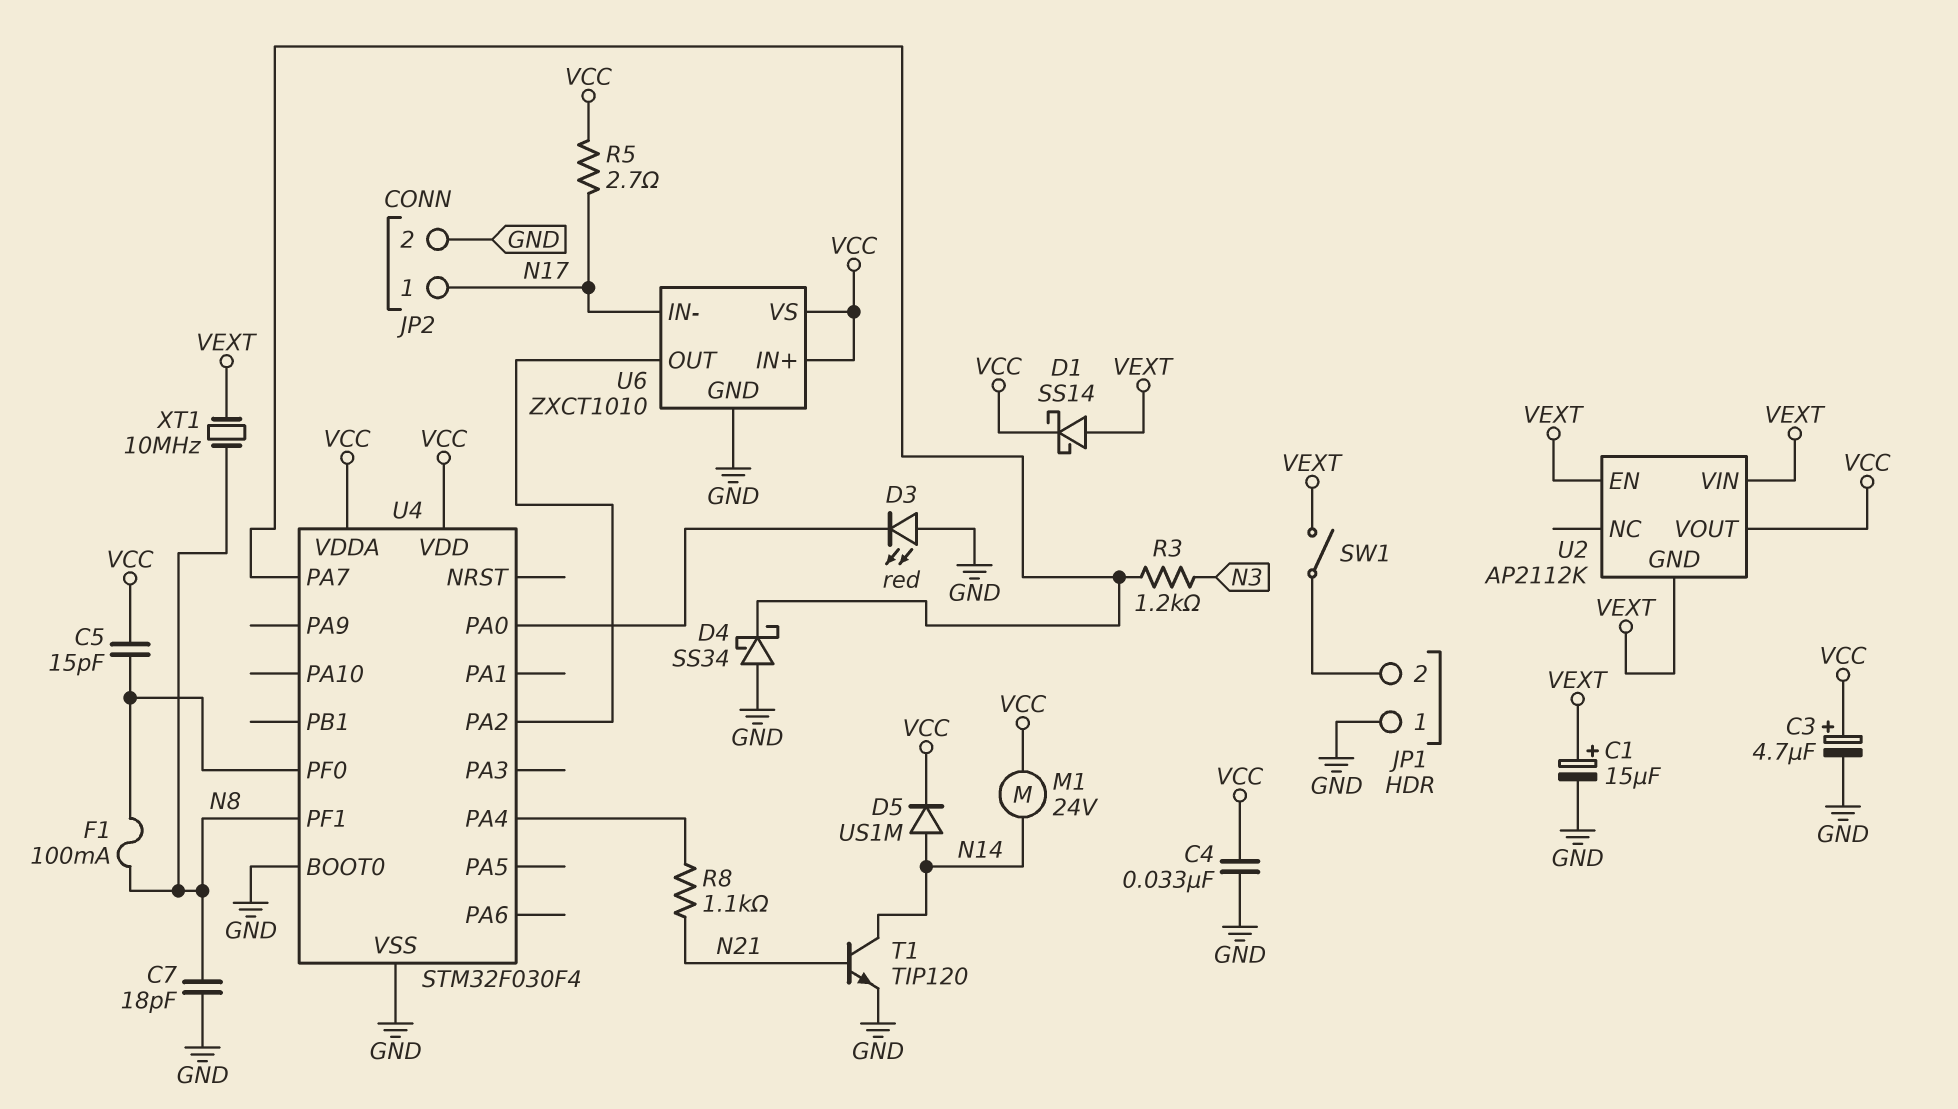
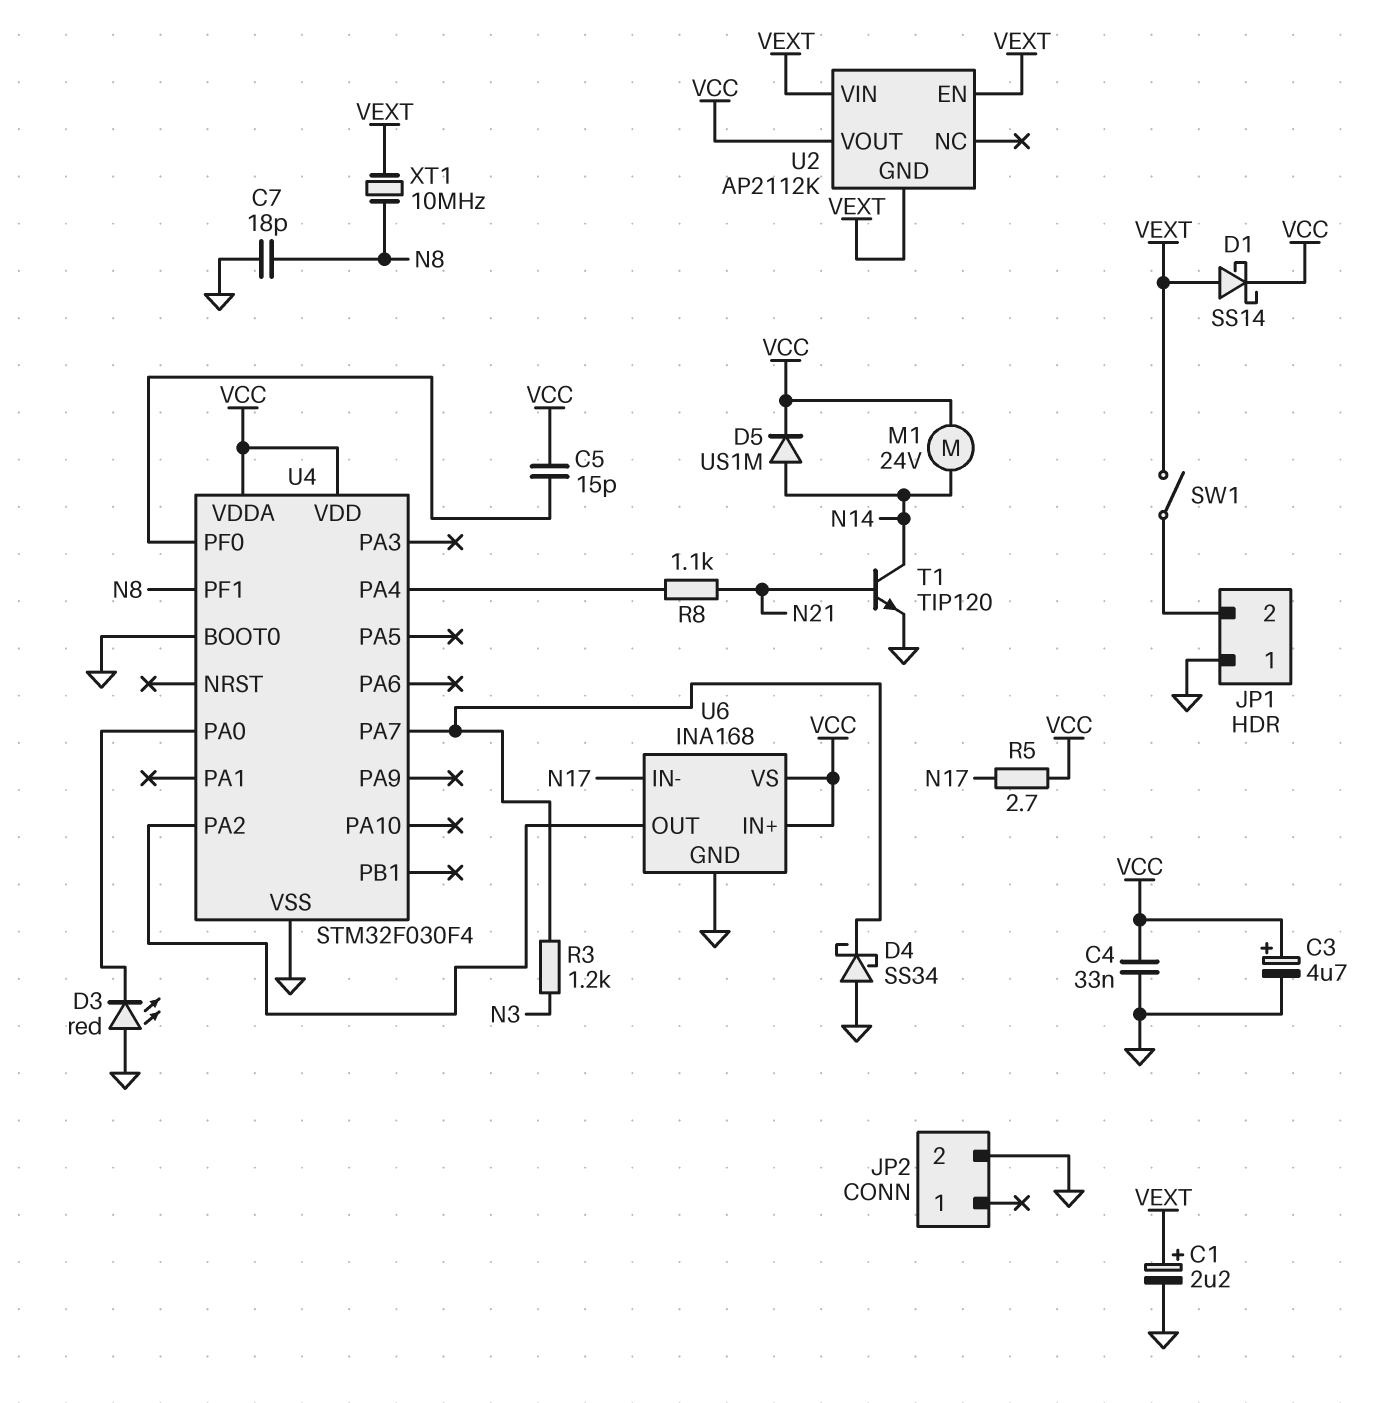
C1: 15uF (plus VEXT, minus GND) -> 2.2uF (plus VEXT, minus GND)
F1: 100mA (N8, U4/PF0) -> none
JP2 pin 1: N17 -> none
U6: ZXCT1010 -> INA168

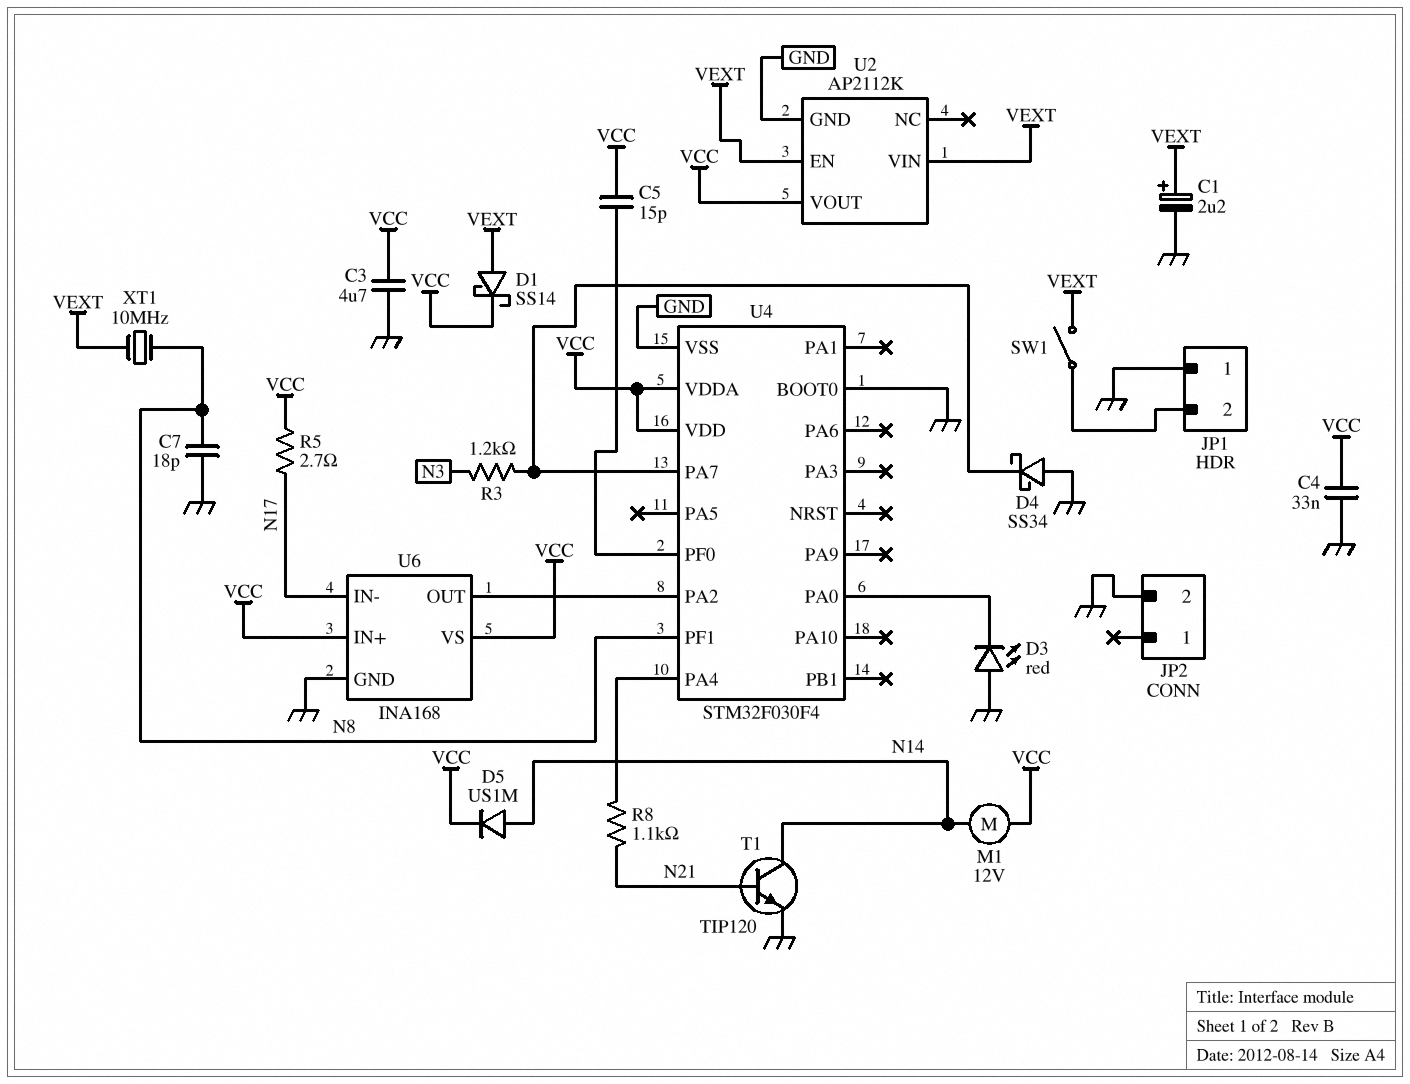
C3: 4.7uF (plus VCC, minus GND) -> 4.7uF (GND, VCC)
M1: motor 24V (N14, VCC) -> motor 12V (N14, VCC)
U2 pin GND: VEXT -> GND

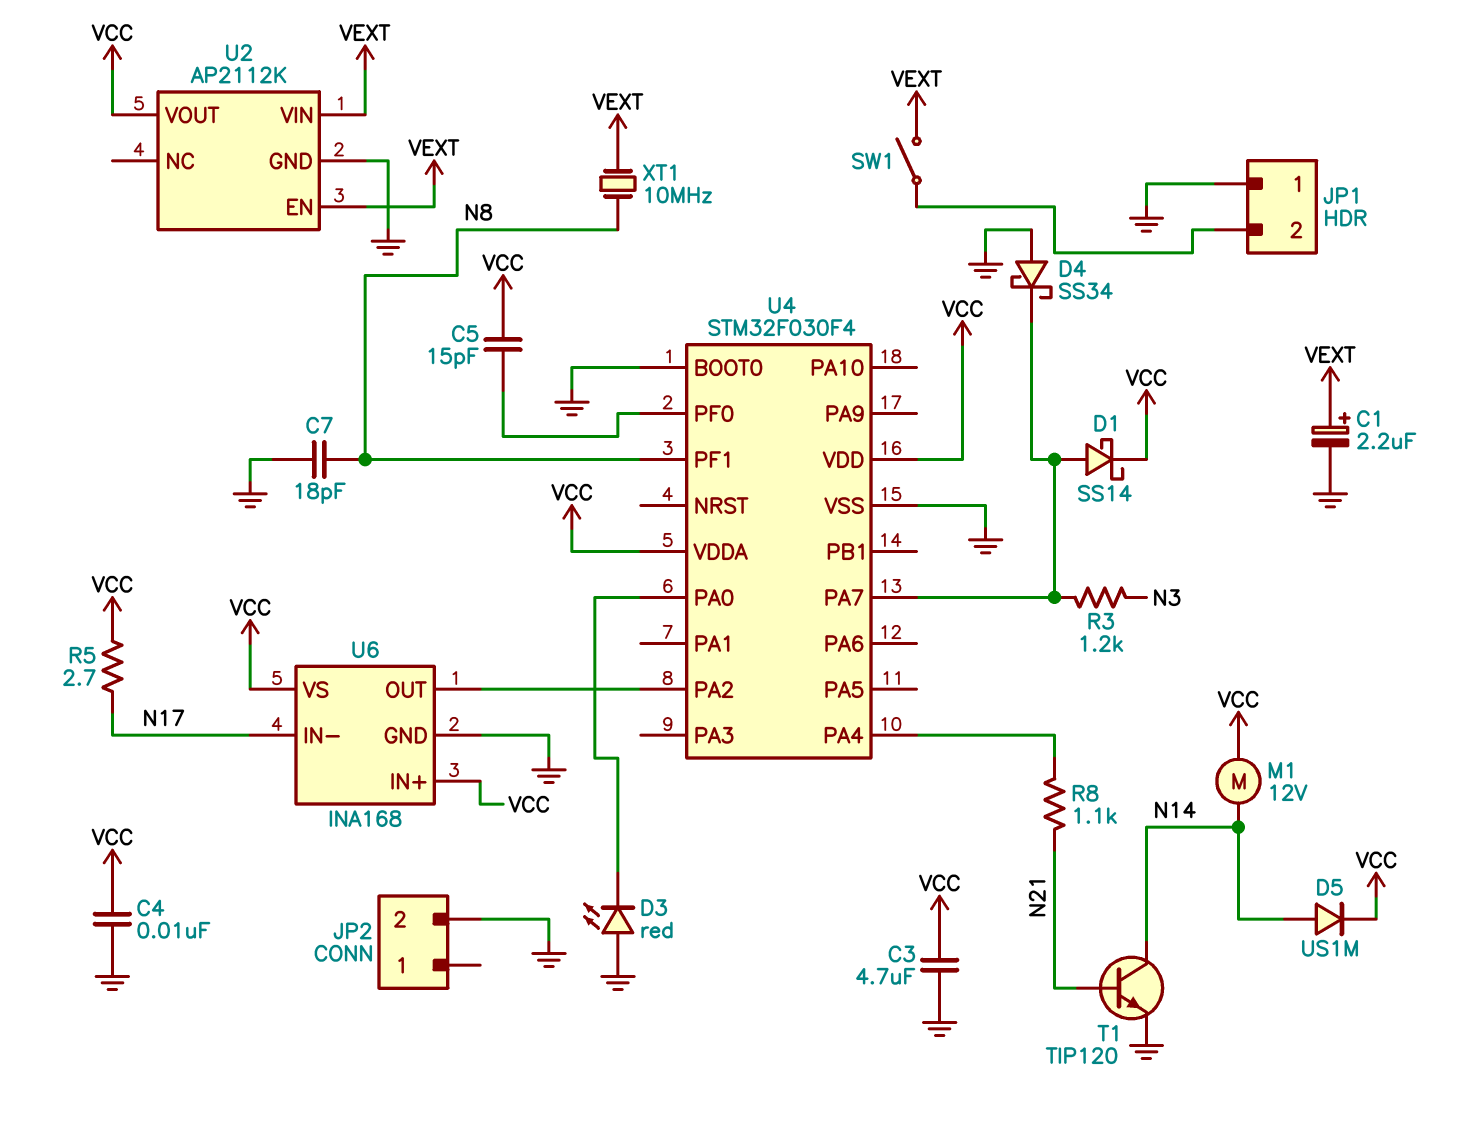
C4: 33nF (GND, VCC) -> 10nF (GND, VCC)
D1: schottky SS14 (A VEXT, K VCC) -> schottky SS14 (A U4/PA7, K VCC)

